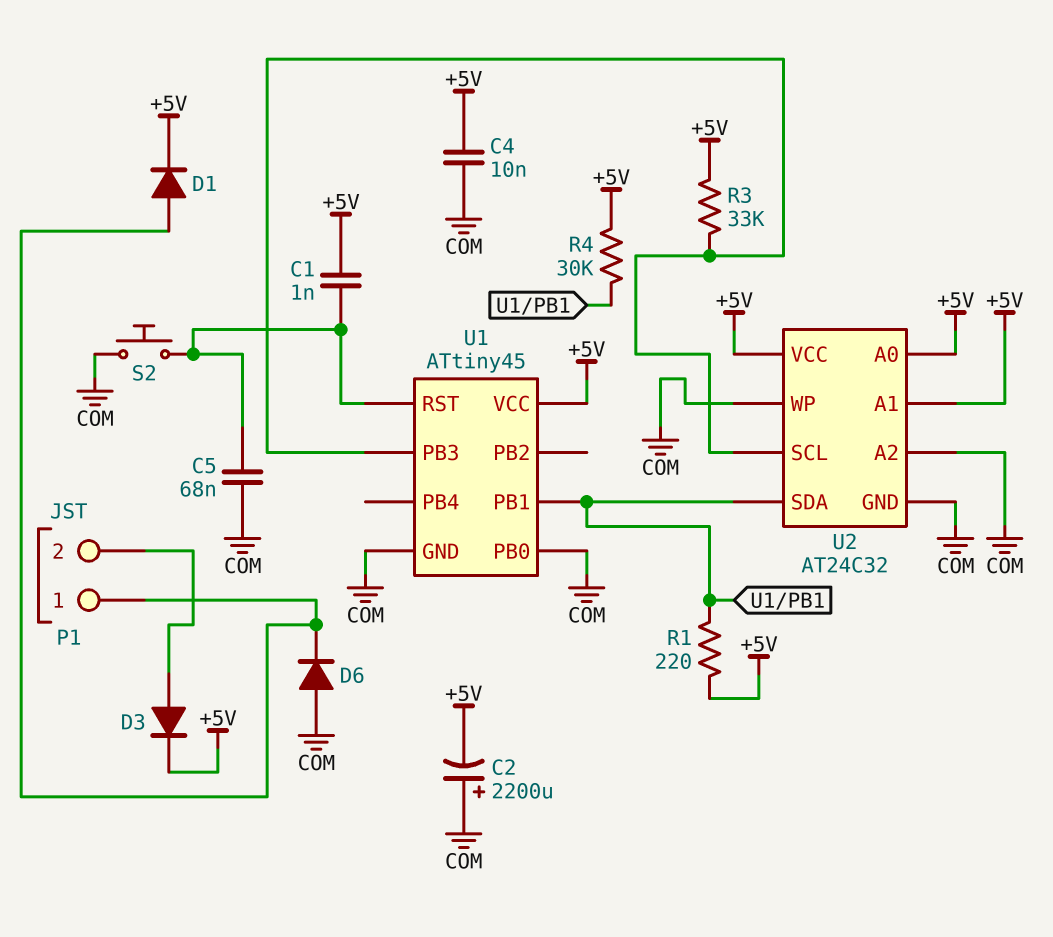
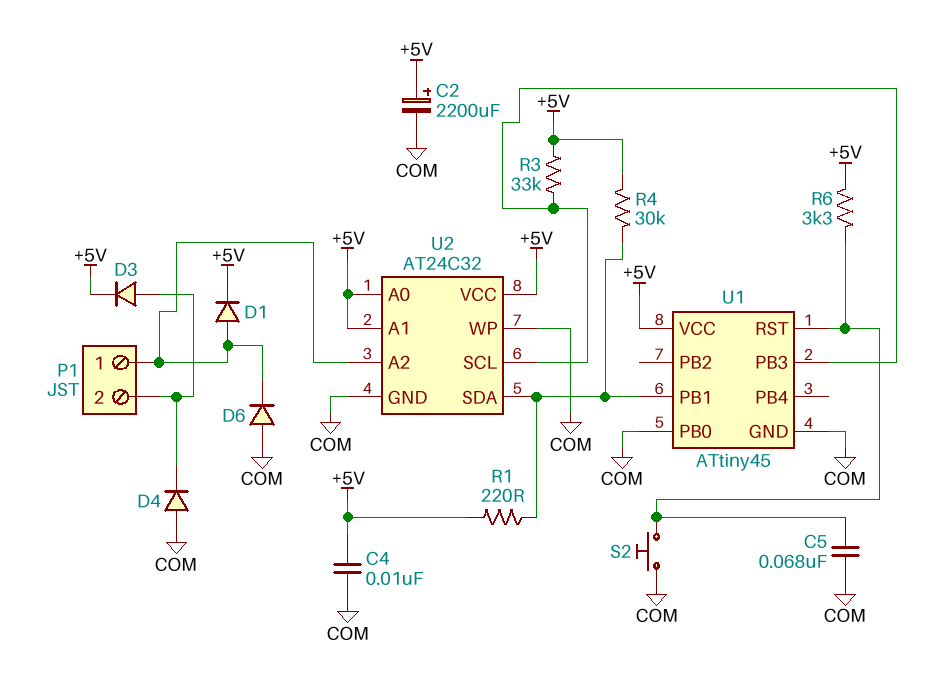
C1: 1nF (+5V, U1/RST) -> none
C2: 2200uF (plus COM, minus +5V) -> 2200uF (plus +5V, minus COM)
D4: none -> diode (A COM, K P1/2)
R6: none -> 3.3k (+5V, U1/RST)
U2 pin A2: COM -> P1/1

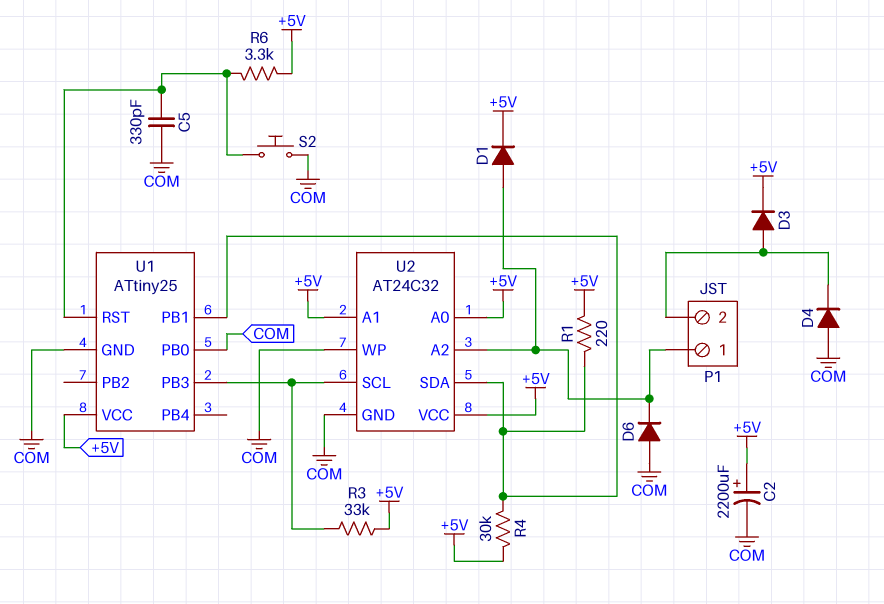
C4: 10nF (+5V, COM) -> none
C5: 68nF (COM, U1/RST) -> 330pF (COM, U1/RST)
U1: ATtiny45 -> ATtiny25

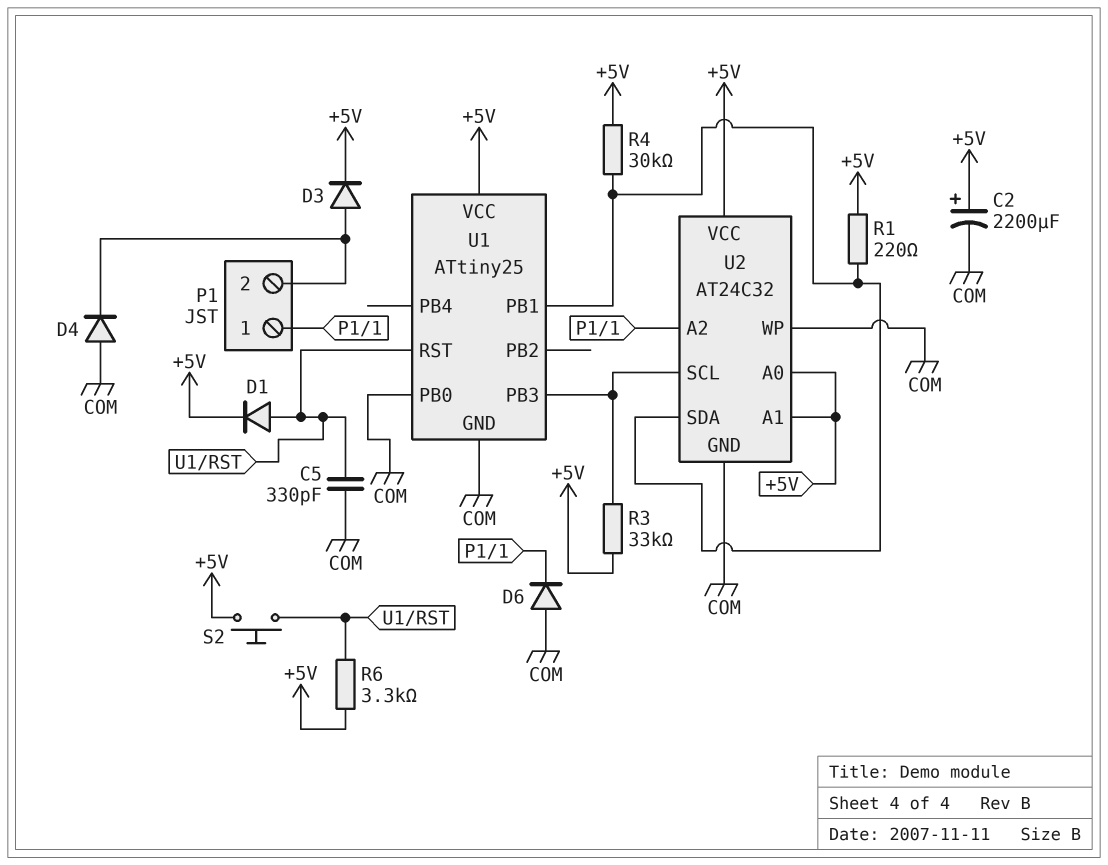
D1: diode (A P1/1, K +5V) -> diode (A U1/RST, K +5V)
S2: button (COM, U1/RST) -> button (+5V, U1/RST)

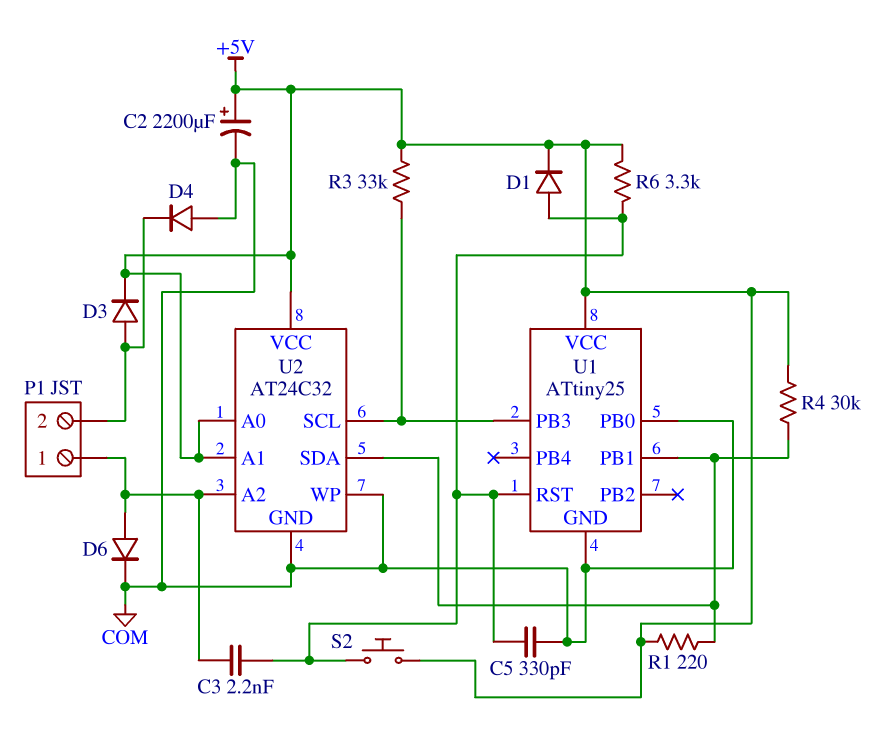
C3: none -> 2.2nF (P1/1, U1/RST)
D6: diode (A COM, K P1/1) -> diode (A P1/1, K COM)

